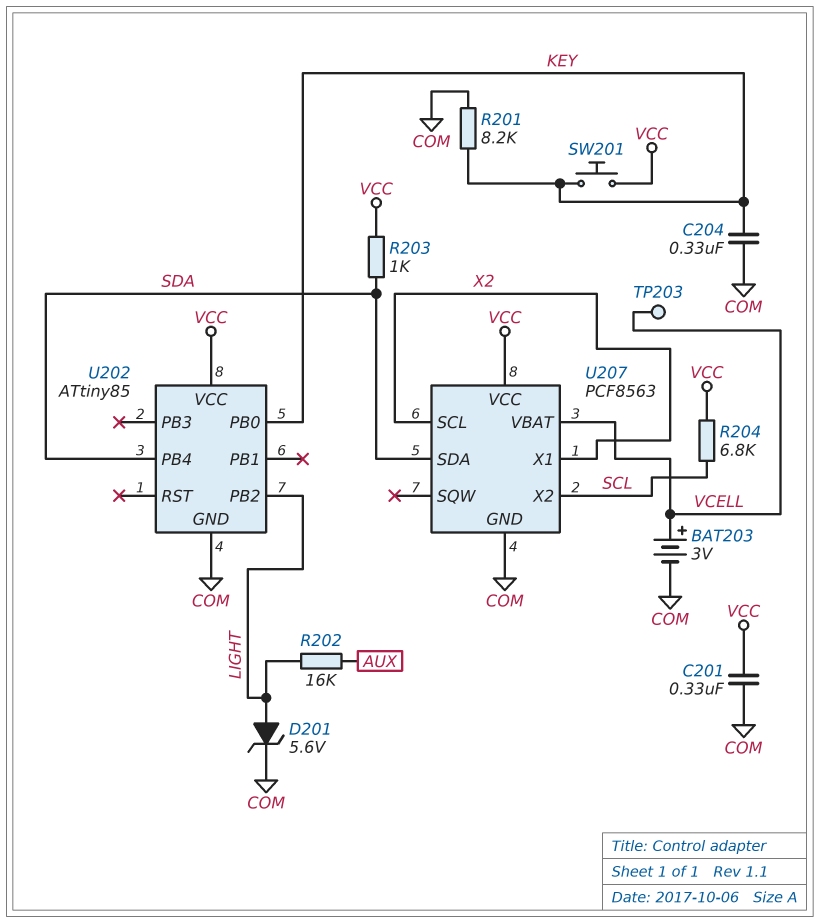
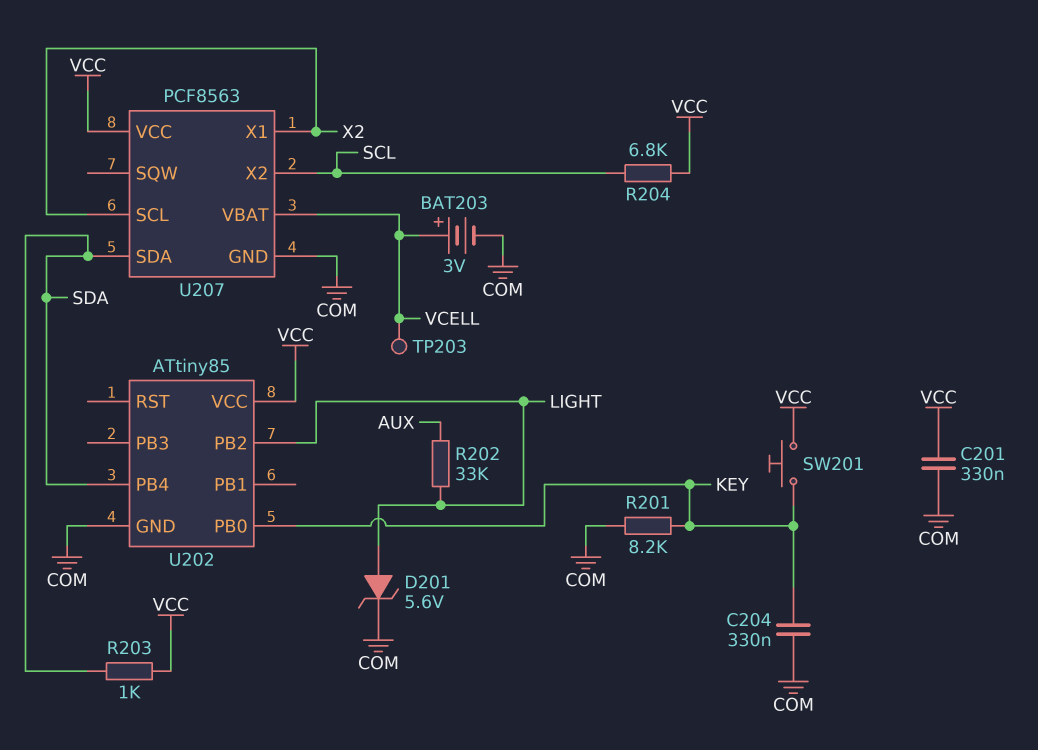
R202: 16k (AUX, LIGHT) -> 33k (AUX, LIGHT)

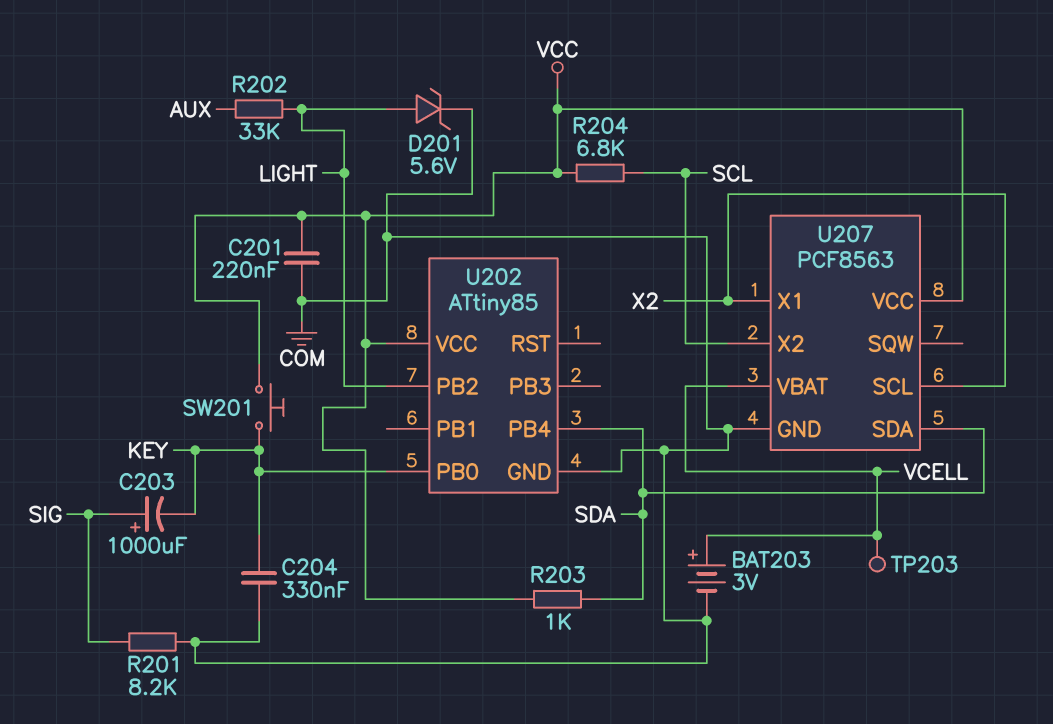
C201: 330nF (COM, VCC) -> 220nF (COM, VCC)
C203: none -> 1000uF (plus SIG, minus KEY)
R201: 8.2k (COM, KEY) -> 8.2k (COM, SIG)

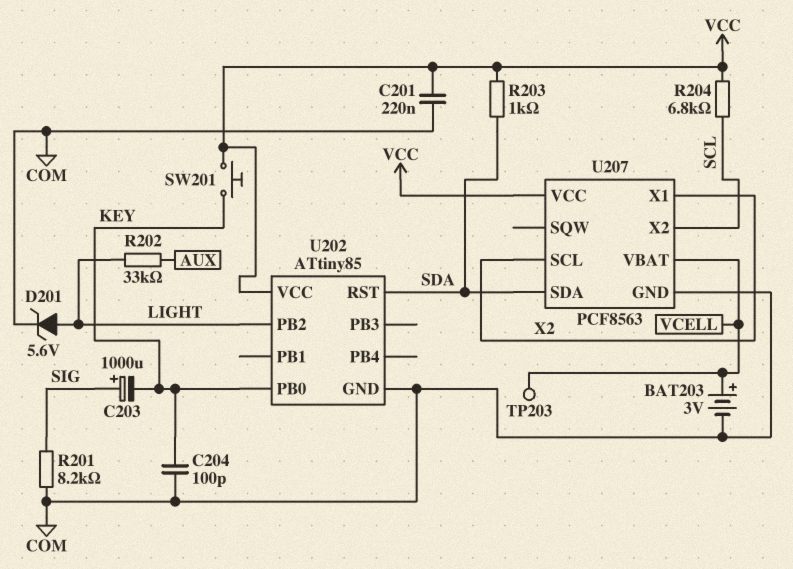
C204: 330nF (COM, KEY) -> 100pF (COM, KEY)
U202 pin PB4: SDA -> none
U202 pin RST: none -> SDA

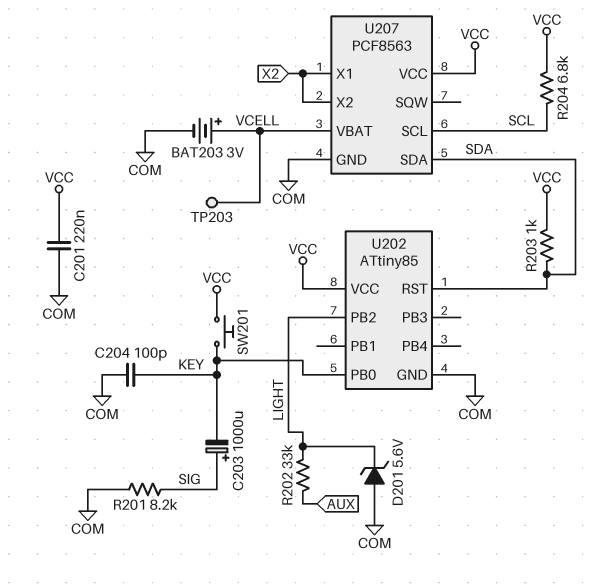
D201: zener 5.6V (A LIGHT, K COM) -> zener 5.6V (A COM, K LIGHT)
U207 pin SCL: X2 -> SCL
U207 pin X2: SCL -> X2

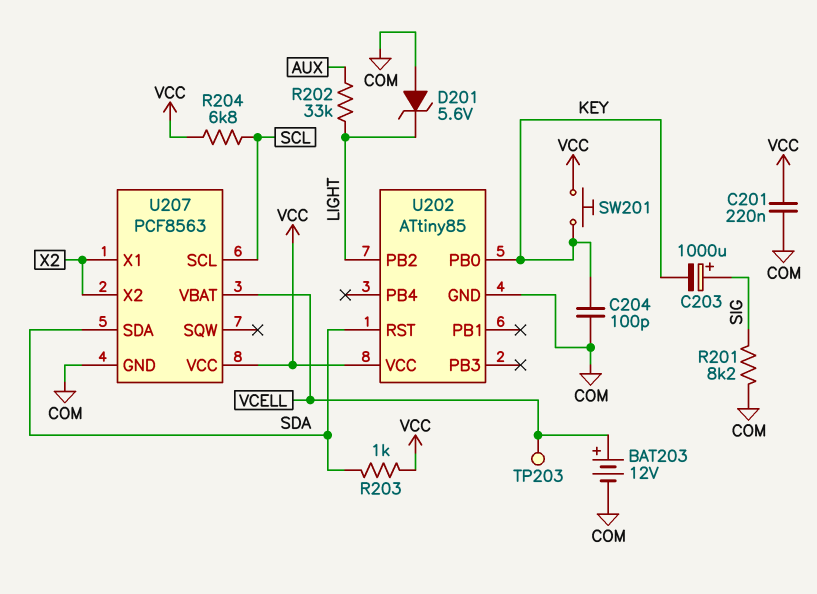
BAT203: 3V (plus VCELL, minus COM) -> 12V (plus VCELL, minus COM)

